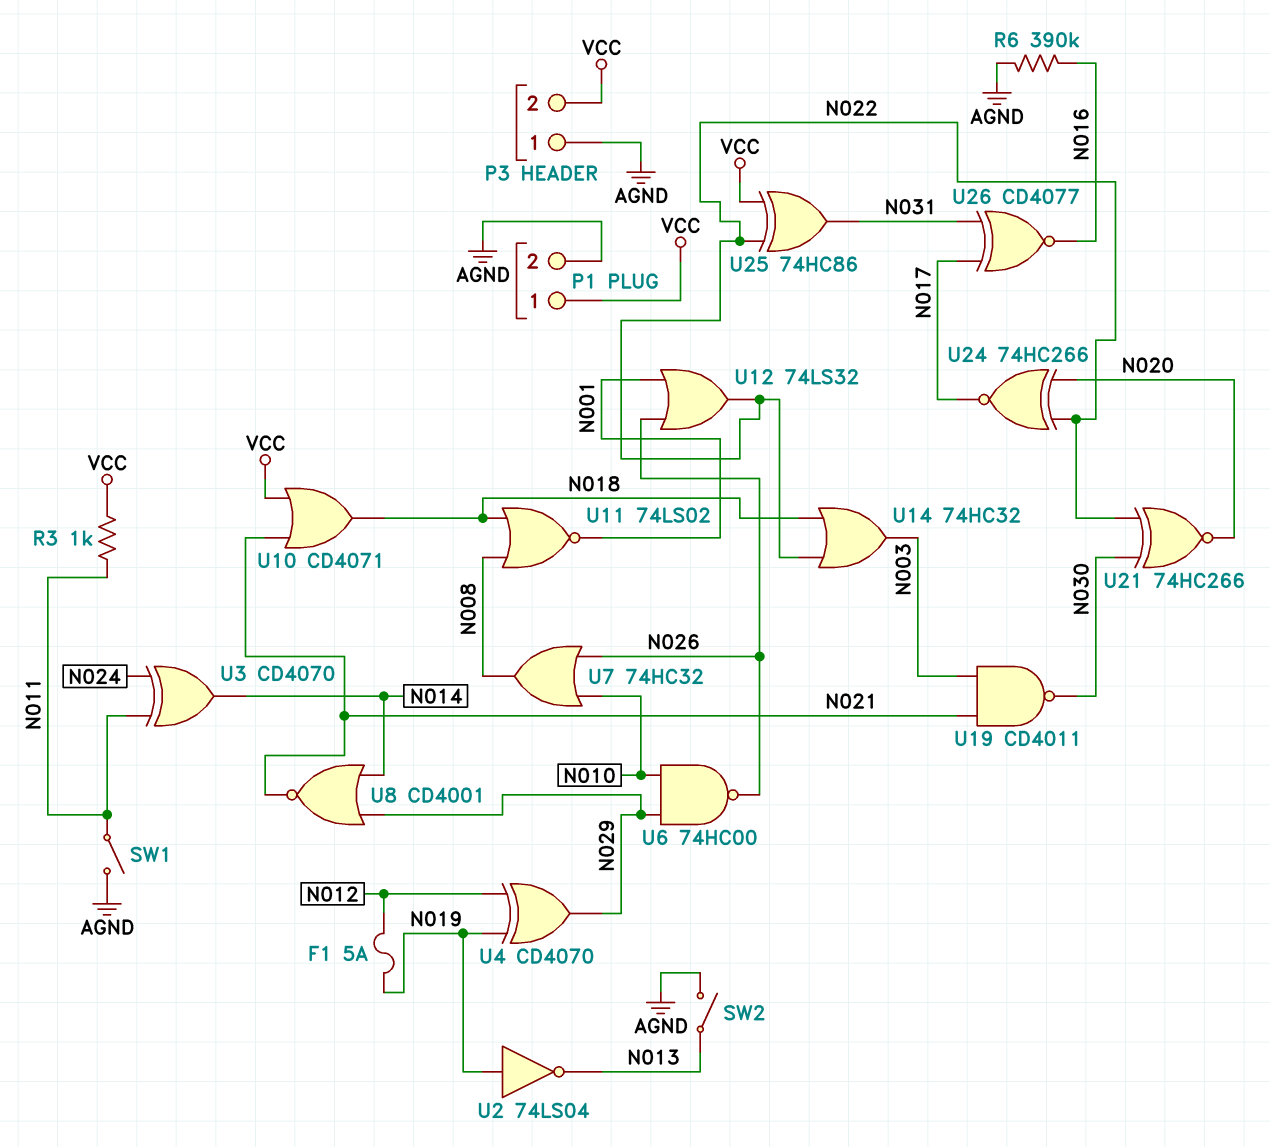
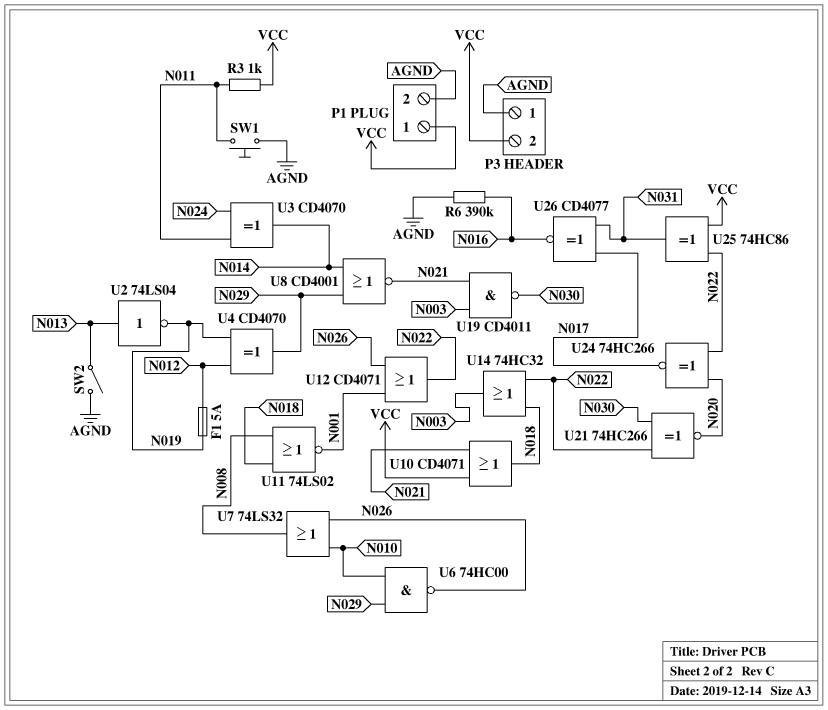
SW1: switch (AGND, N011) -> button (AGND, N011)
U2: NOT 74LS04 (in N019, out N013) -> NOT 74LS04 (in N013, out N019)
U7: OR 74HC32 (in N010, in N026, out N008) -> OR 74LS32 (in N010, in N026, out N008)
U12: OR 74LS32 (in N001, in N026, out N022) -> OR CD4071 (in N001, in N026, out N022)

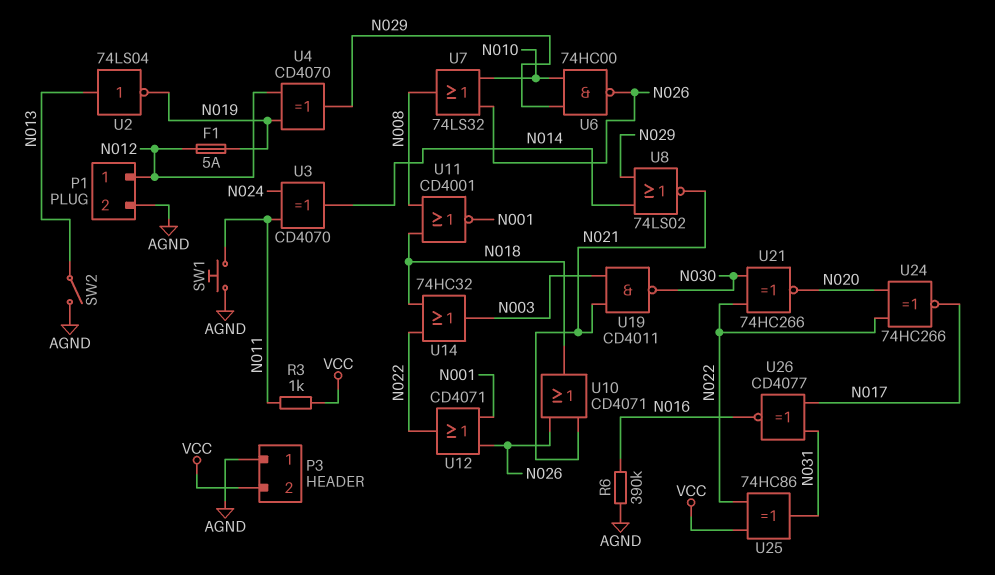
P1 pin 1: VCC -> N012
U8: NOR CD4001 (in N014, in N029, out N021) -> NOR 74LS02 (in N014, in N029, out N021)
U10: OR CD4071 (in N021, in VCC, out N018) -> OR CD4071 (in N021, in N026, out N018)
U11: NOR 74LS02 (in N008, in N018, out N001) -> NOR CD4001 (in N008, in N018, out N001)

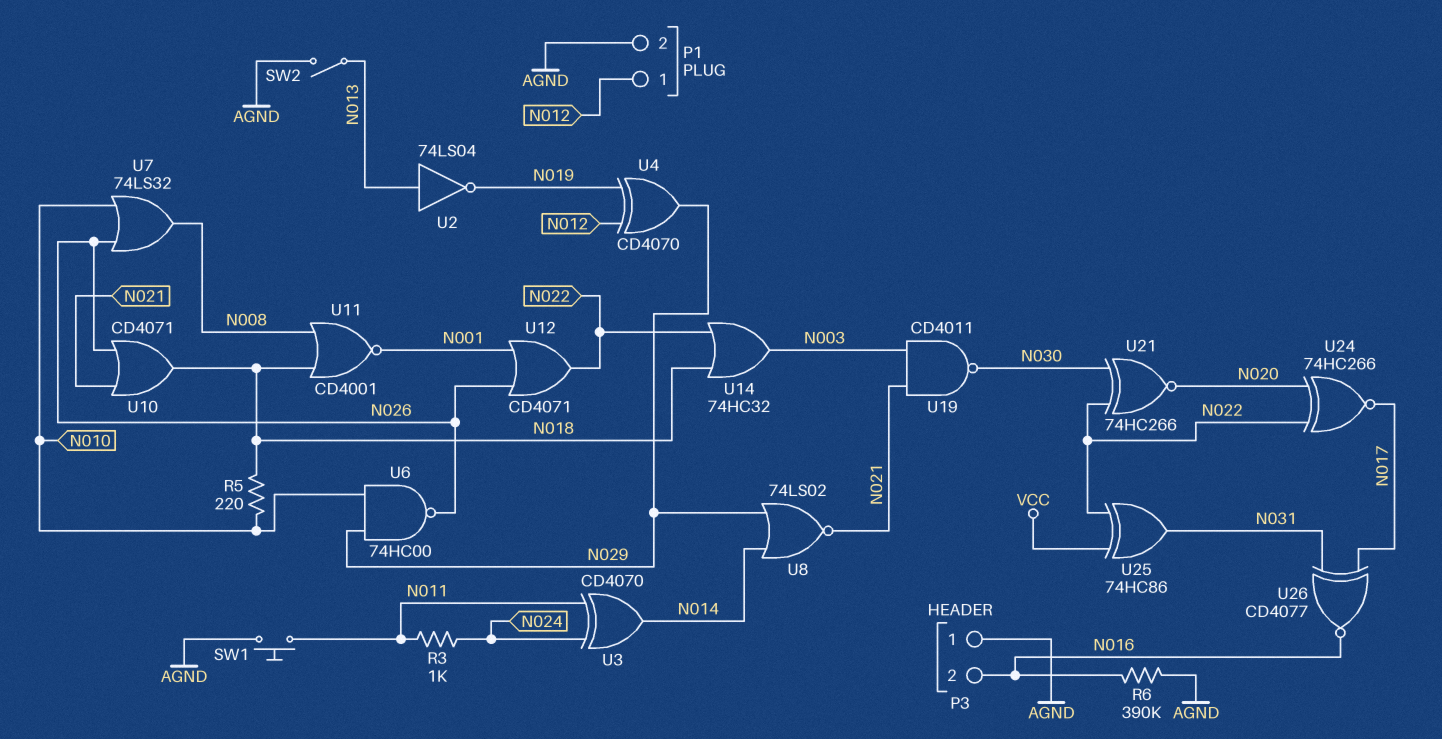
F1: 5A (N012, N019) -> none
P3 pin 2: VCC -> N016
R3: 1k (N011, VCC) -> 1k (N011, N024)
R5: none -> 220 (N010, N018)

